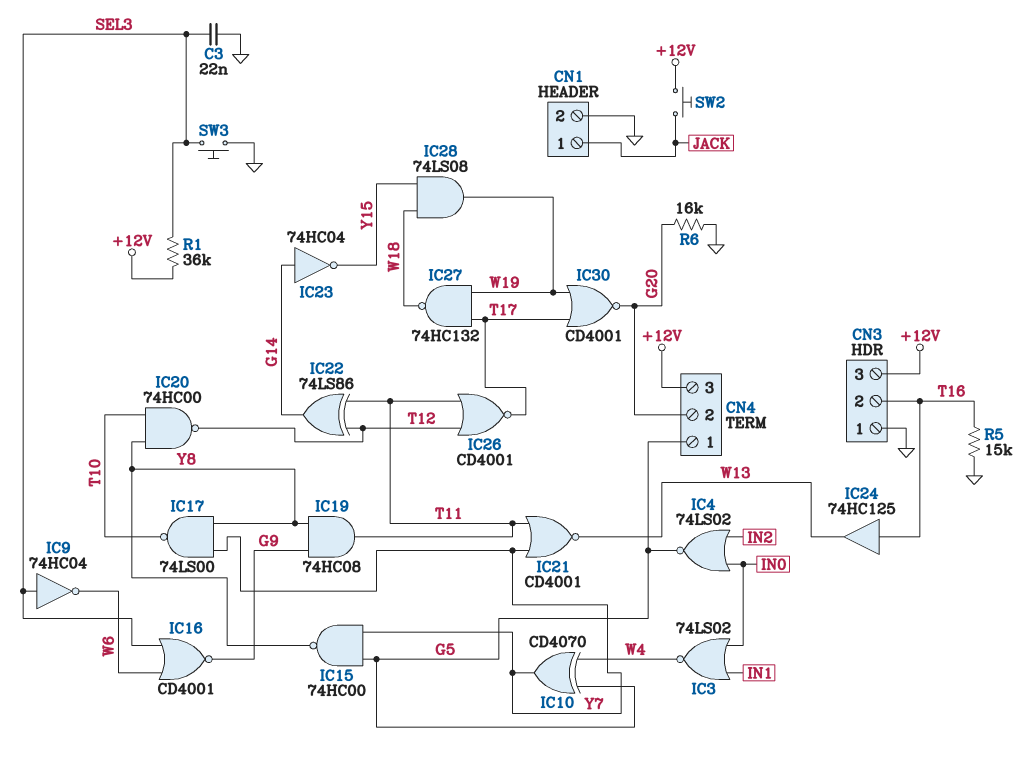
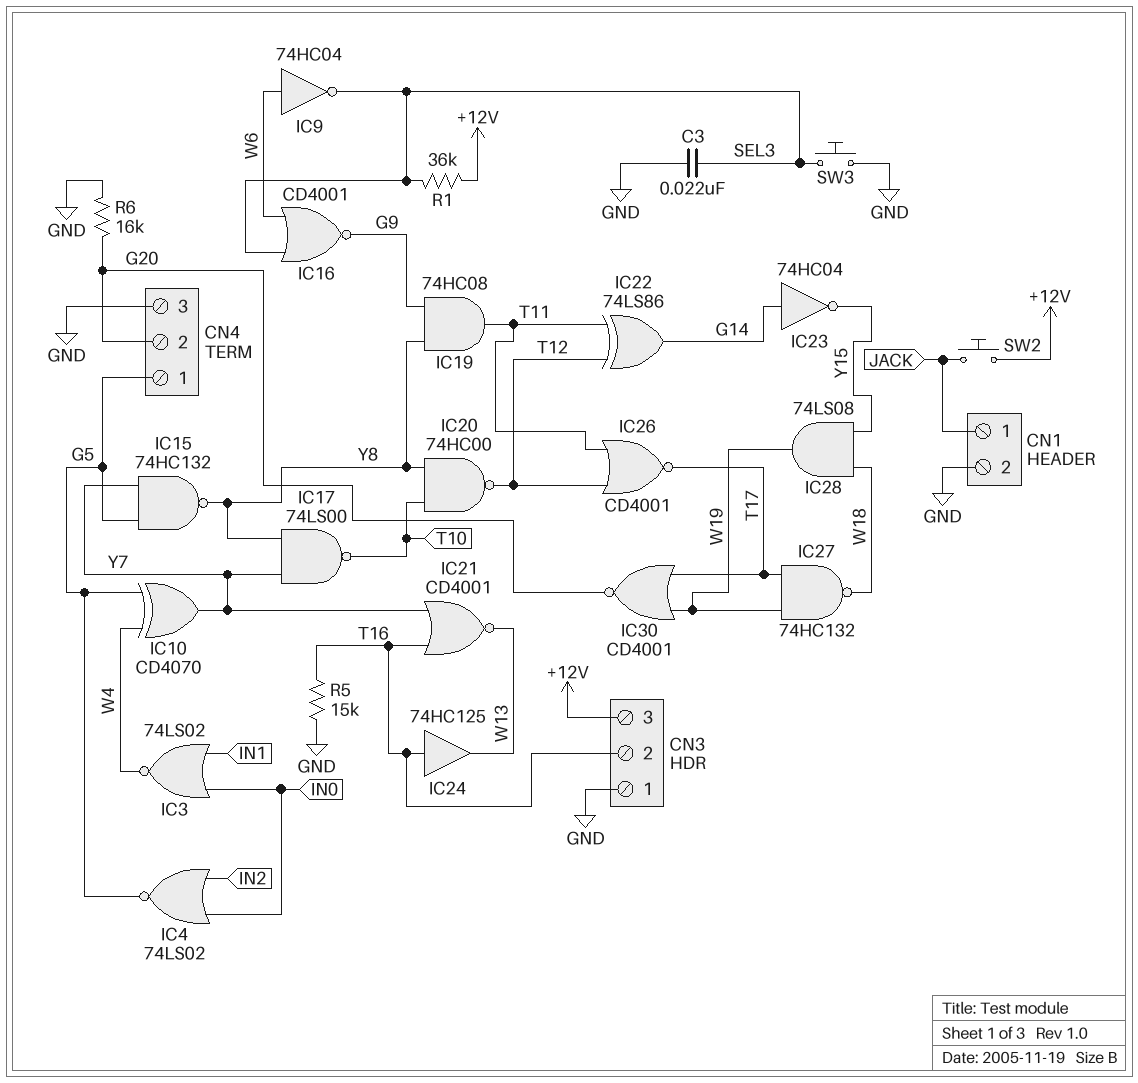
CN4 pin 3: +12V -> GND
IC9: NOT 74HC04 (in SEL3, out W6) -> NOT 74HC04 (in W6, out SEL3)
IC15: NAND 74HC00 (in G5, in Y7, out Y8) -> NAND 74HC132 (in G5, in Y7, out Y8)
IC21: NOR CD4001 (in T11, in Y7, out W13) -> NOR CD4001 (in T16, in Y7, out W13)

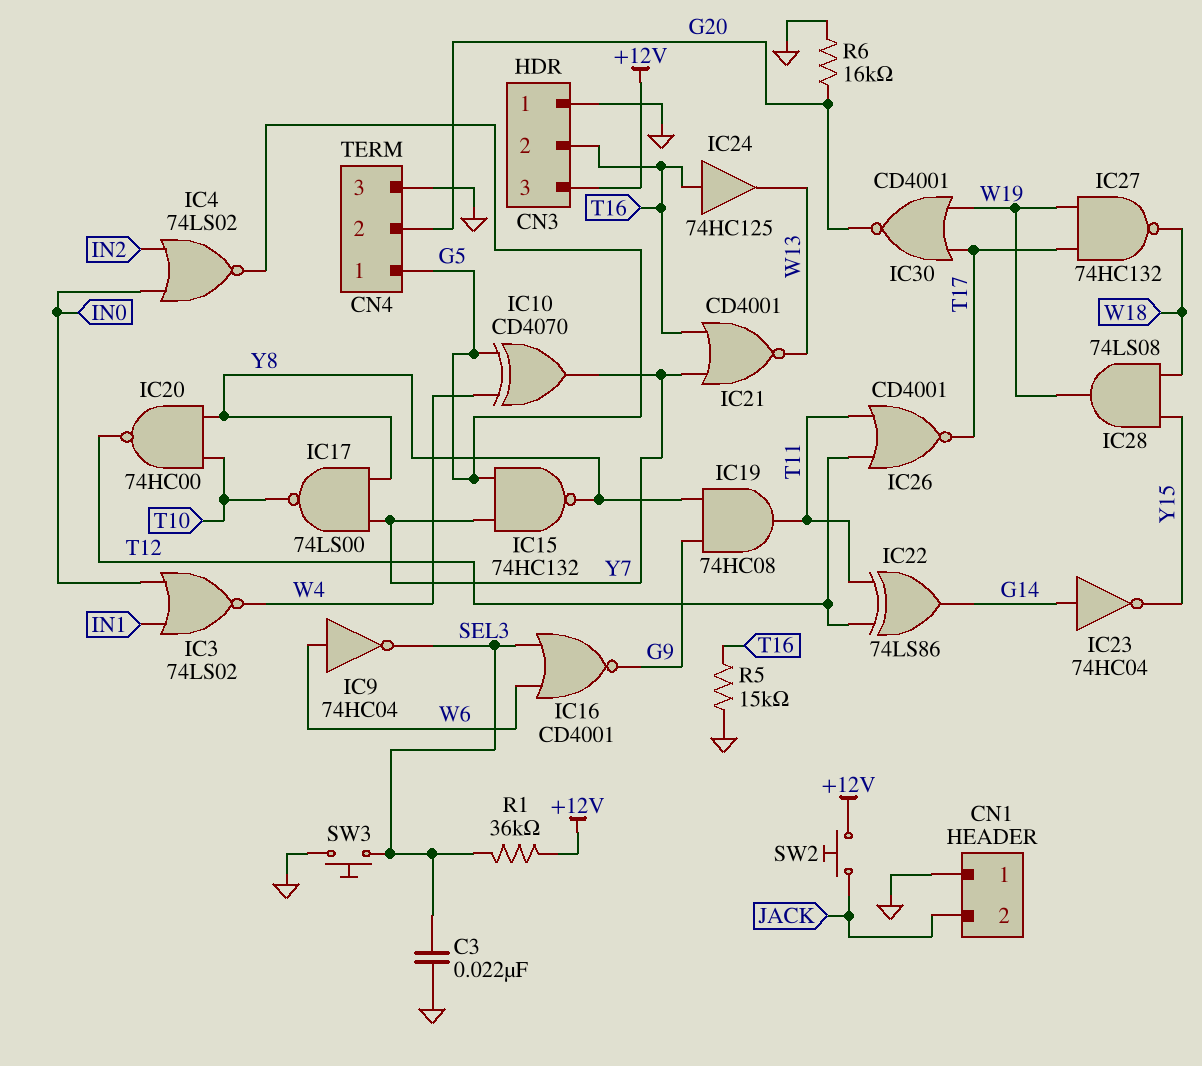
CN1 pin 1: JACK -> GND
CN1 pin 2: GND -> JACK

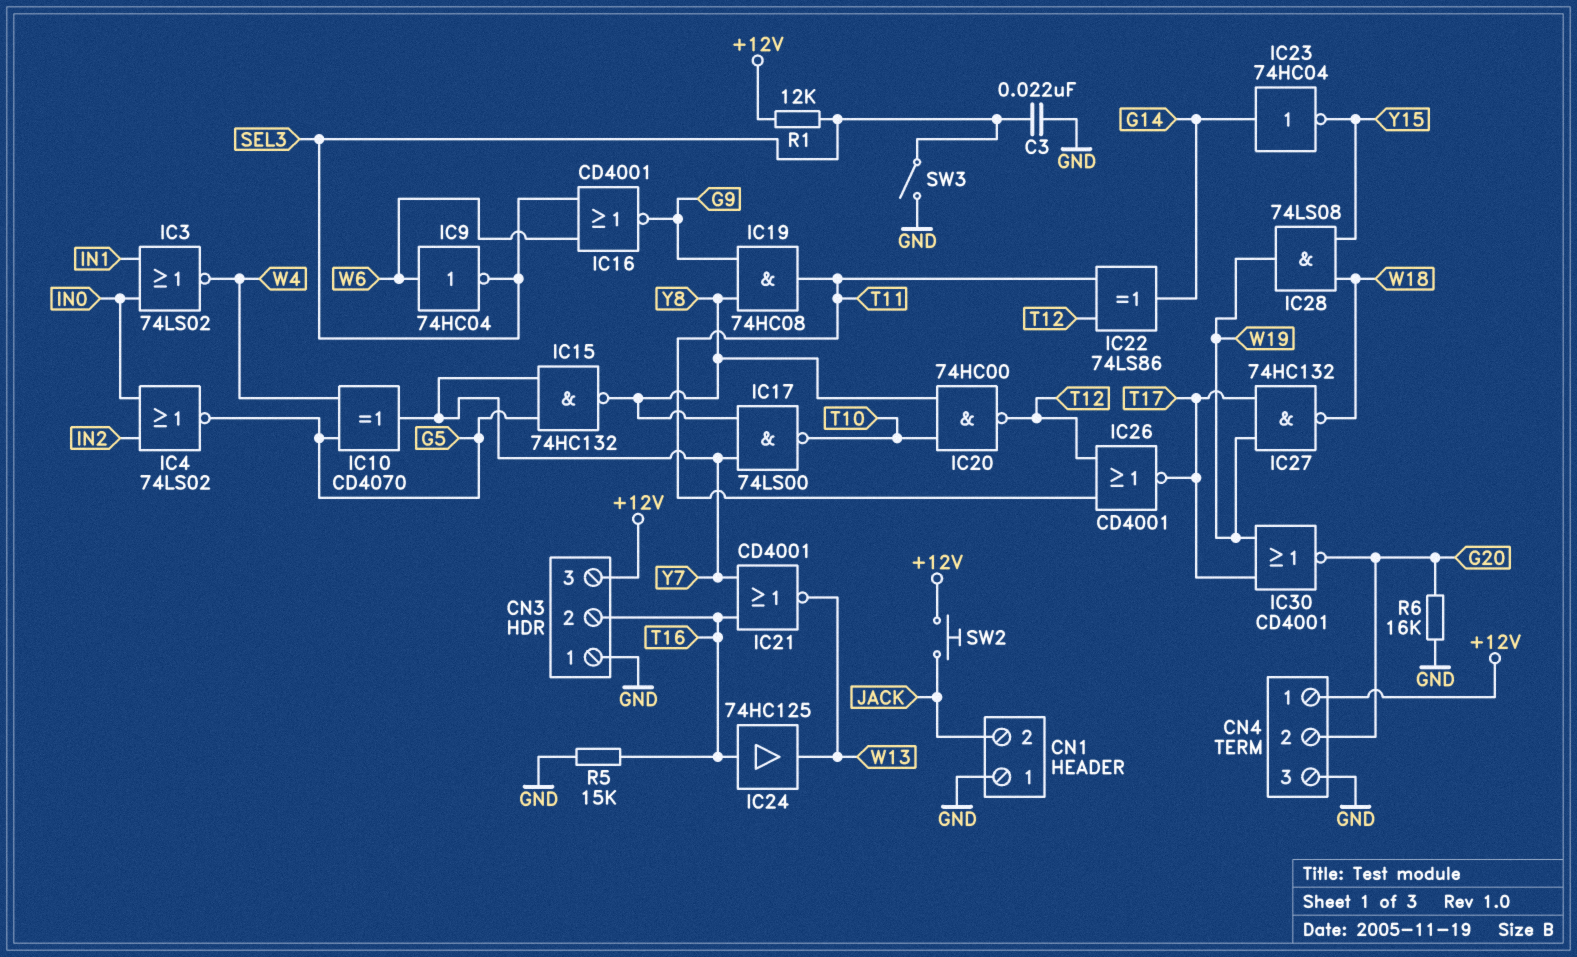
CN4 pin 1: G5 -> +12V
R1: 36k (+12V, SEL3) -> 12k (+12V, SEL3)
SW3: button (GND, SEL3) -> switch (GND, SEL3)

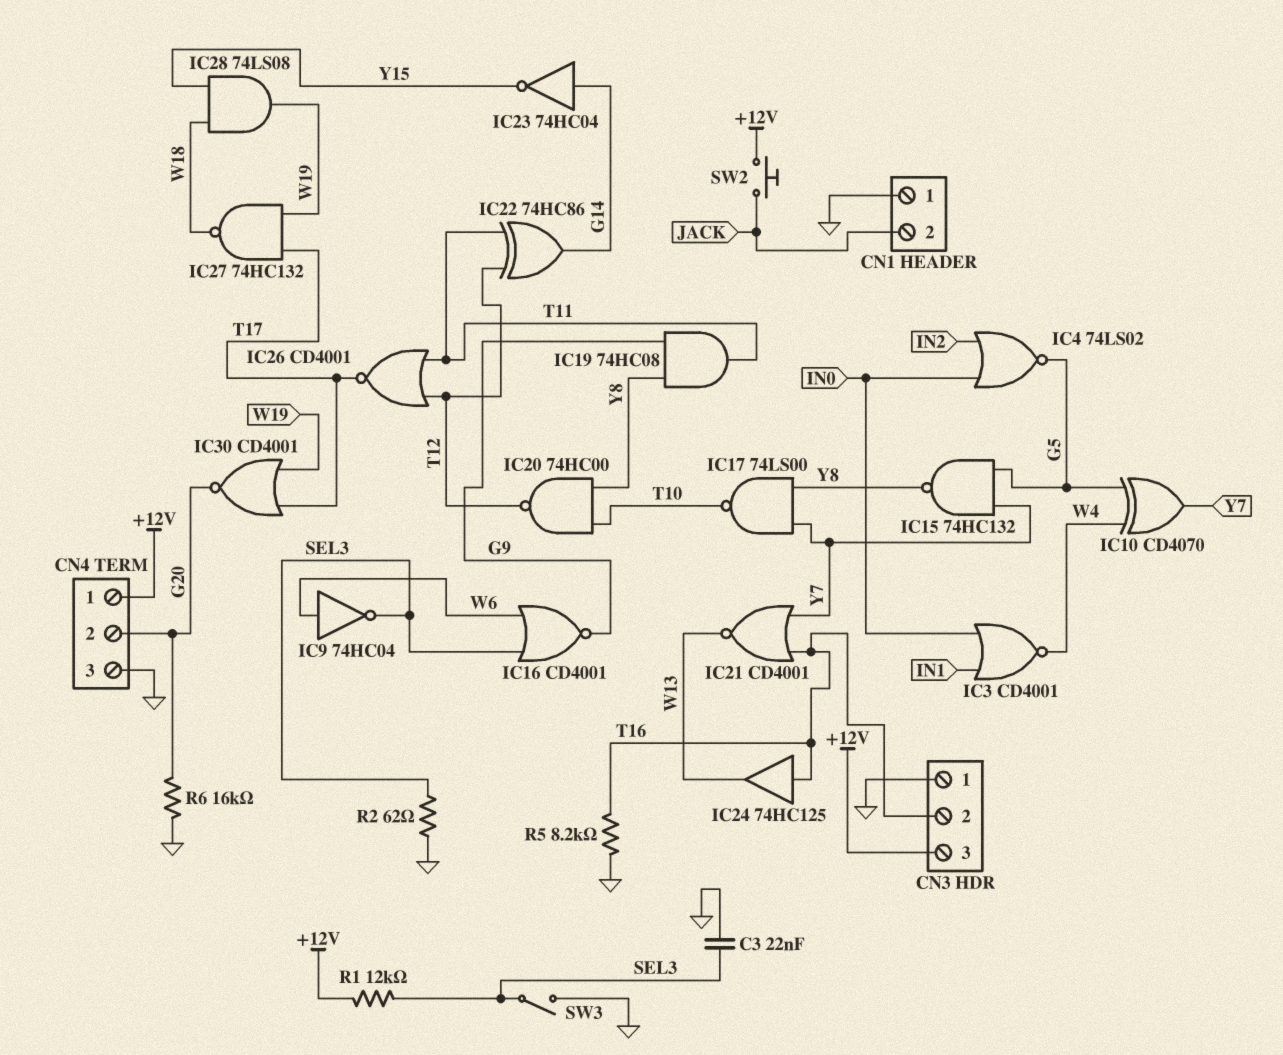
IC3: NOR 74LS02 (in IN0, in IN1, out W4) -> NOR CD4001 (in IN0, in IN1, out W4)
IC22: XOR 74LS86 (in T11, in T12, out G14) -> XOR 74HC86 (in T11, in T12, out G14)
R2: none -> 62 (GND, SEL3)
R5: 15k (GND, T16) -> 8.2k (GND, T16)

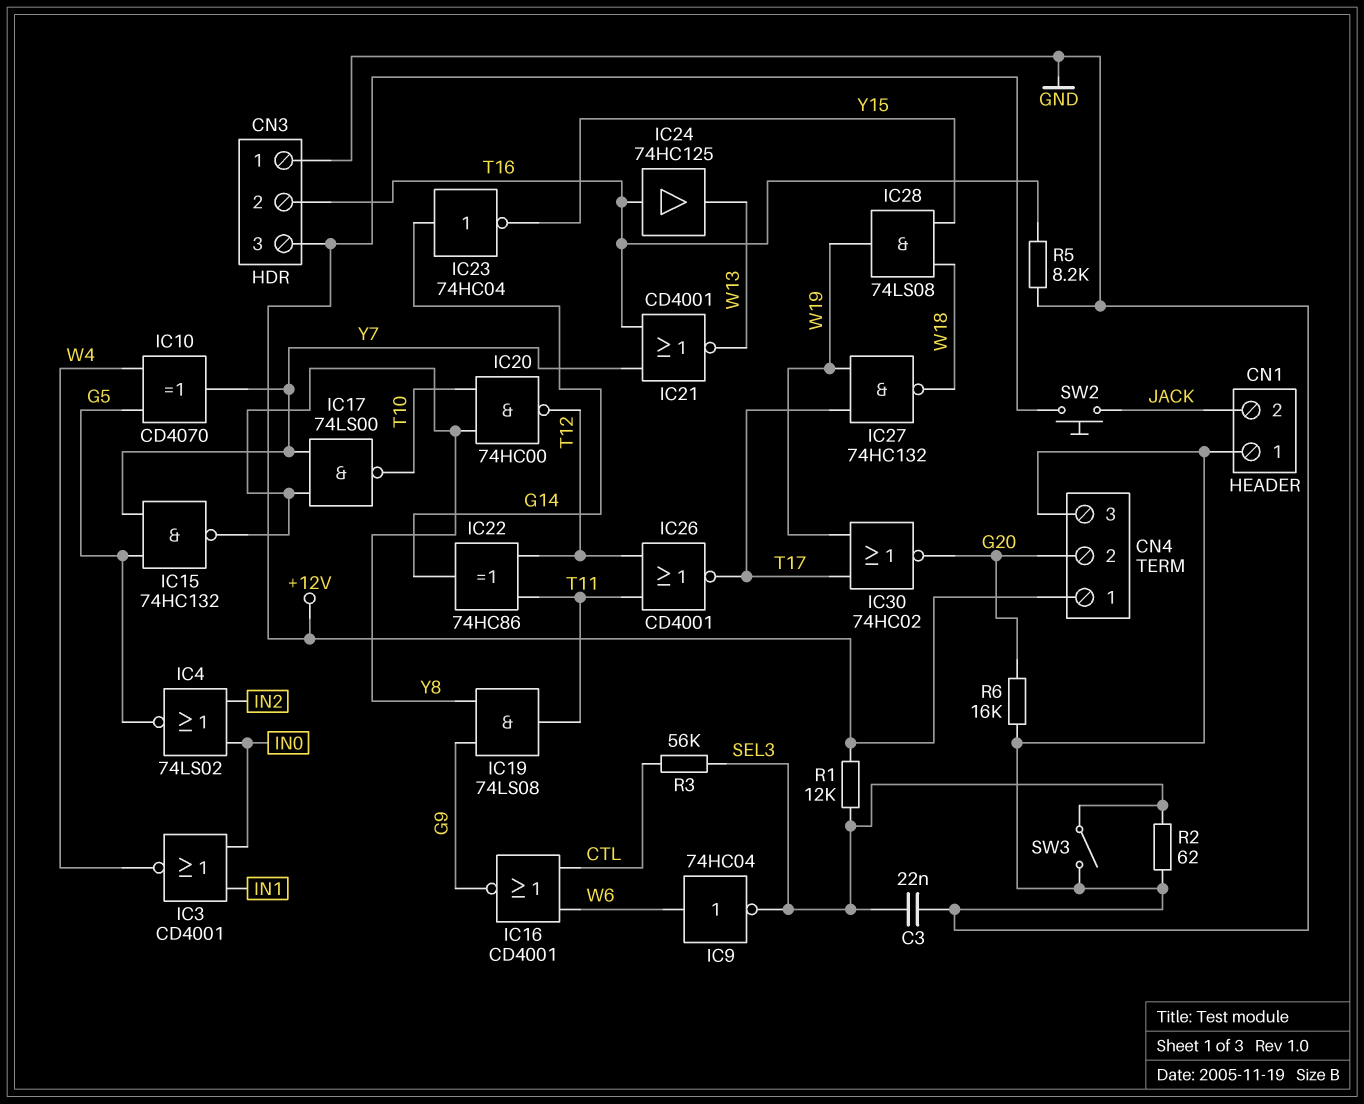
IC16: NOR CD4001 (in SEL3, in W6, out G9) -> NOR CD4001 (in CTL, in W6, out G9)
IC19: AND 74HC08 (in G9, in Y8, out T11) -> AND 74LS08 (in G9, in Y8, out T11)
IC30: NOR CD4001 (in T17, in W19, out G20) -> NOR 74HC02 (in T17, in W19, out G20)
R3: none -> 56k (CTL, SEL3)

